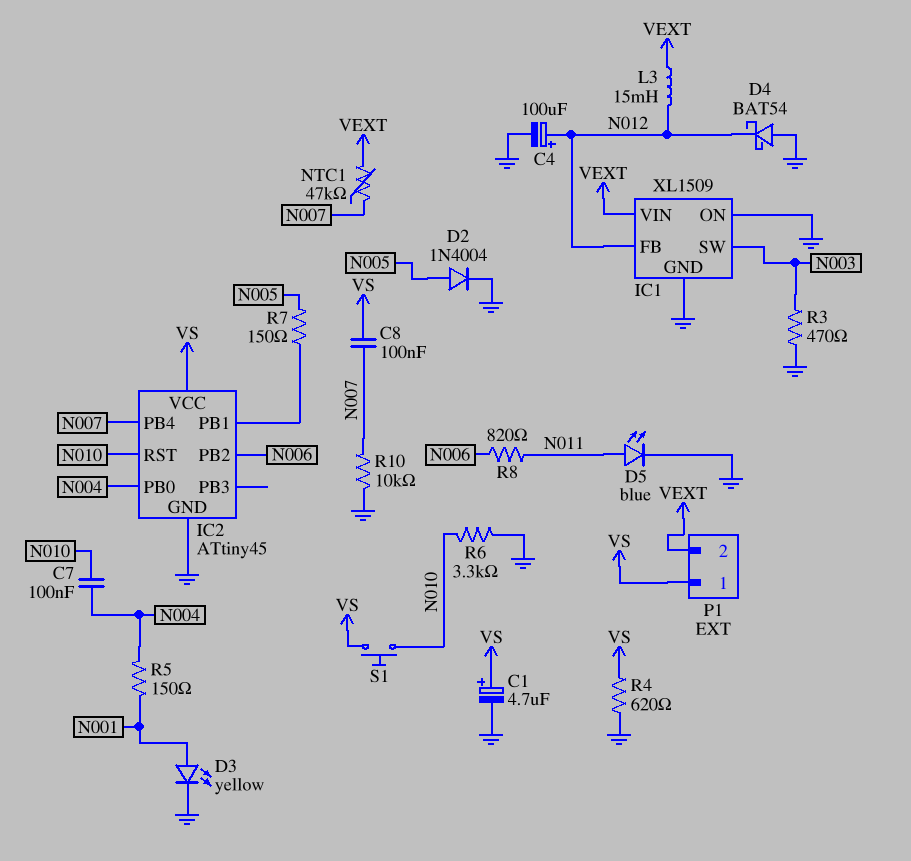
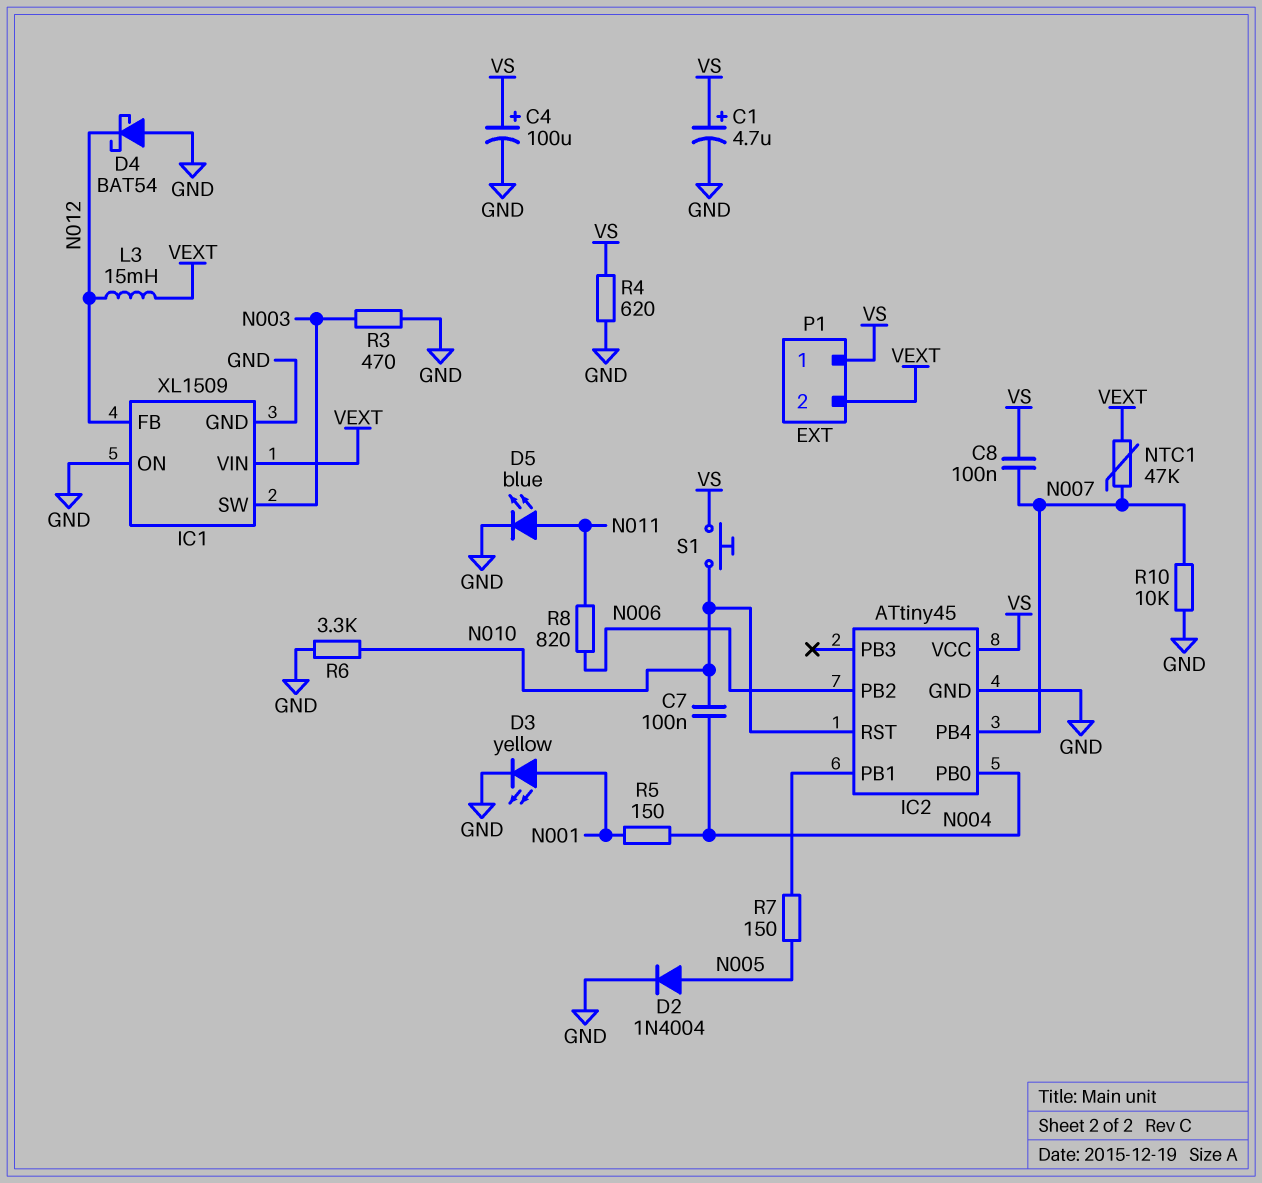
C4: 100uF (plus N012, minus GND) -> 100uF (plus VS, minus GND)

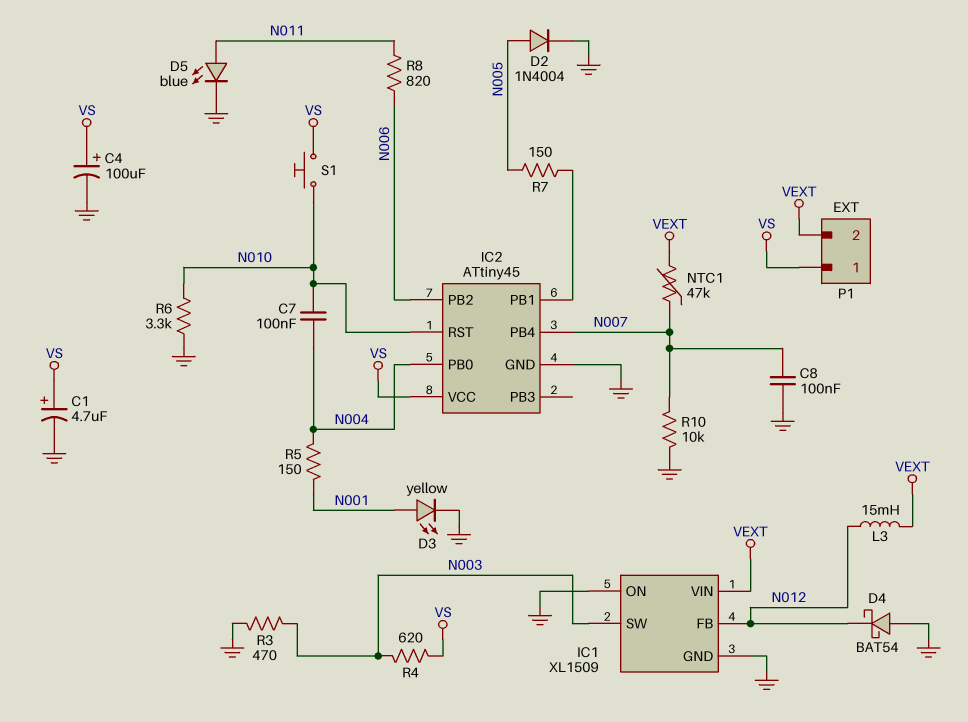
C8: 100nF (N007, VS) -> 100nF (GND, N007)
R4: 620 (GND, VS) -> 620 (N003, VS)

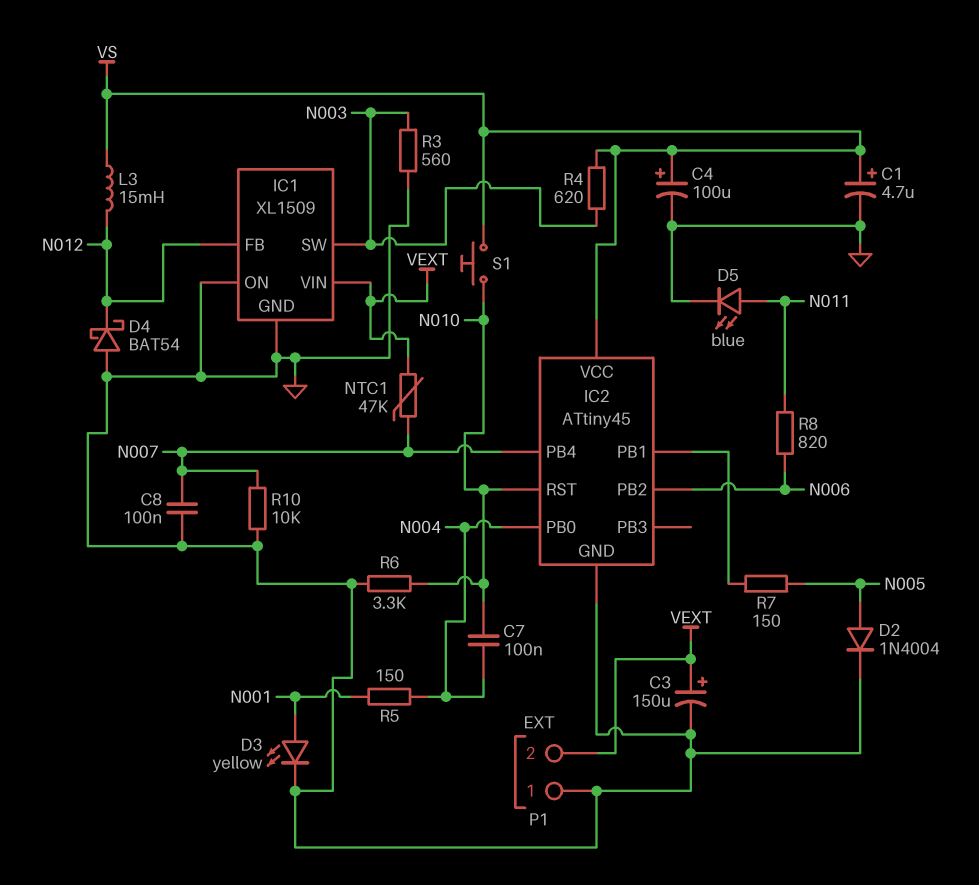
C3: none -> 150uF (plus VEXT, minus GND)
L3: 15mH (N012, VEXT) -> 15mH (N012, VS)
P1 pin 1: VS -> GND
R3: 470 (GND, N003) -> 560 (GND, N003)

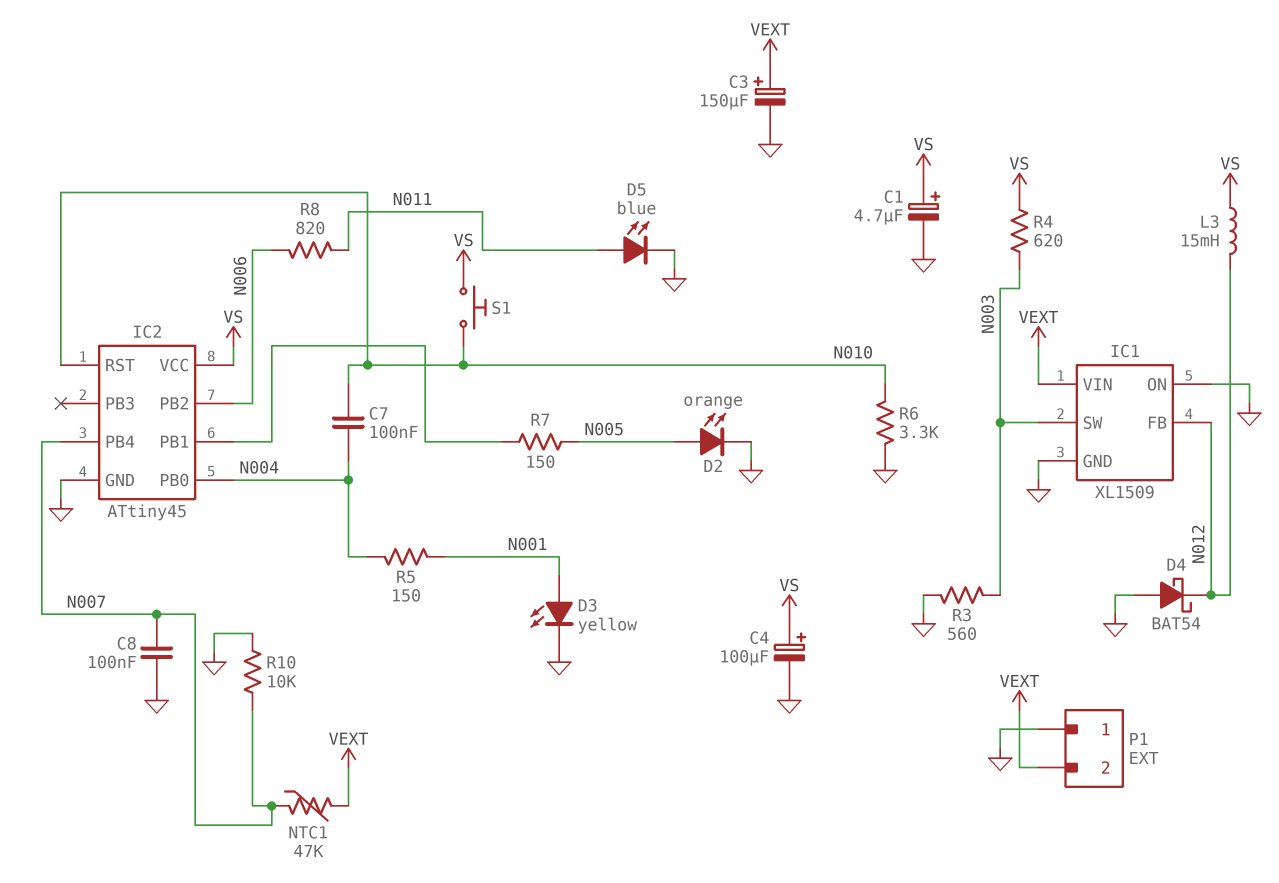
D2: diode 1N4004 (A N005, K GND) -> LED orange (A N005, K GND)

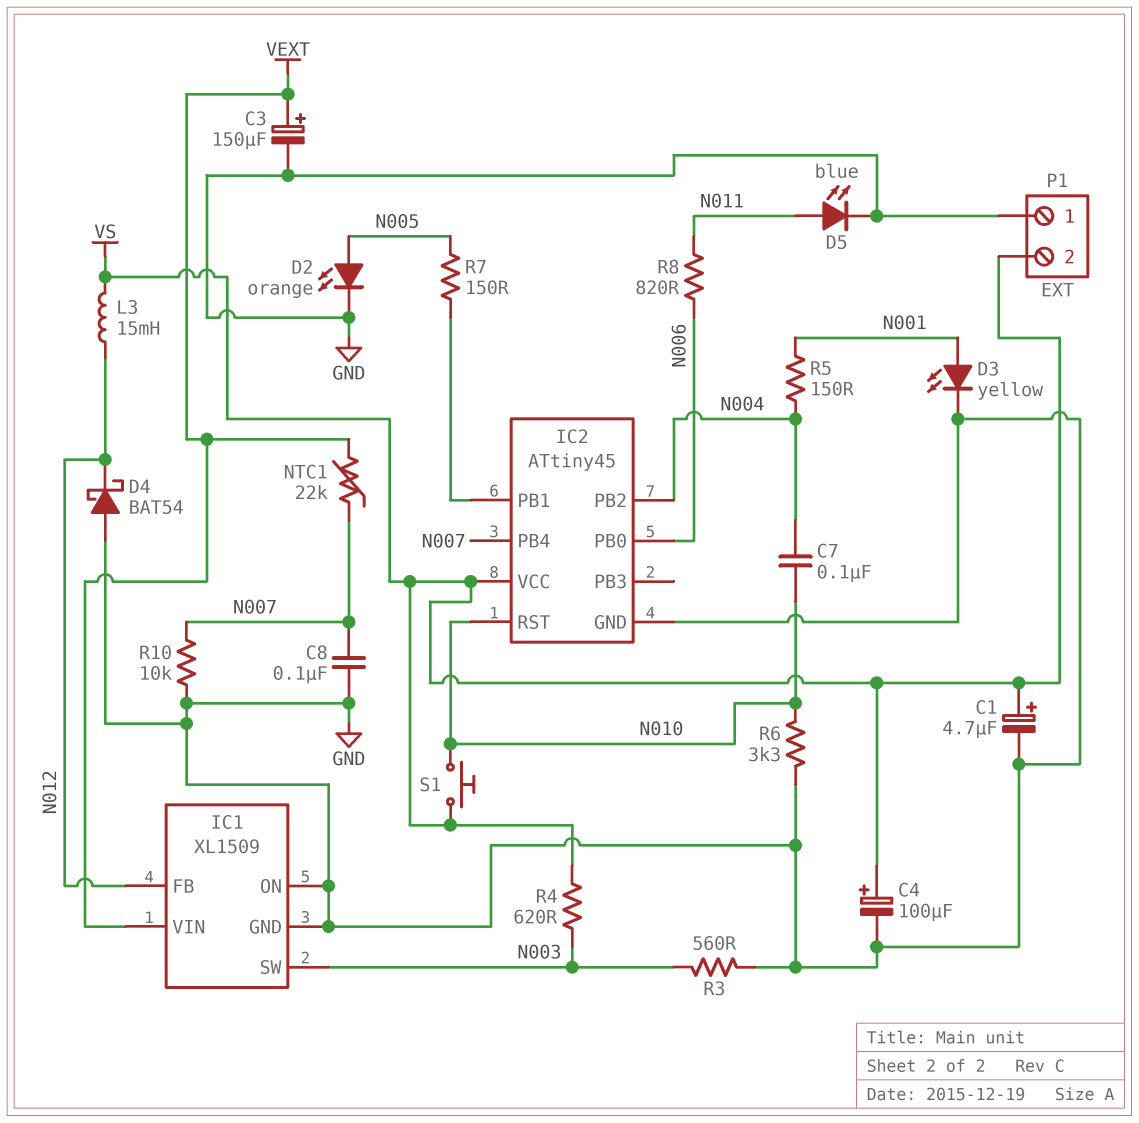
IC2 pin PB0: N004 -> N006
IC2 pin PB2: N006 -> N004
NTC1: 47k (N007, VEXT) -> 22k (N007, VEXT)
P1 pin 2: VEXT -> VS

